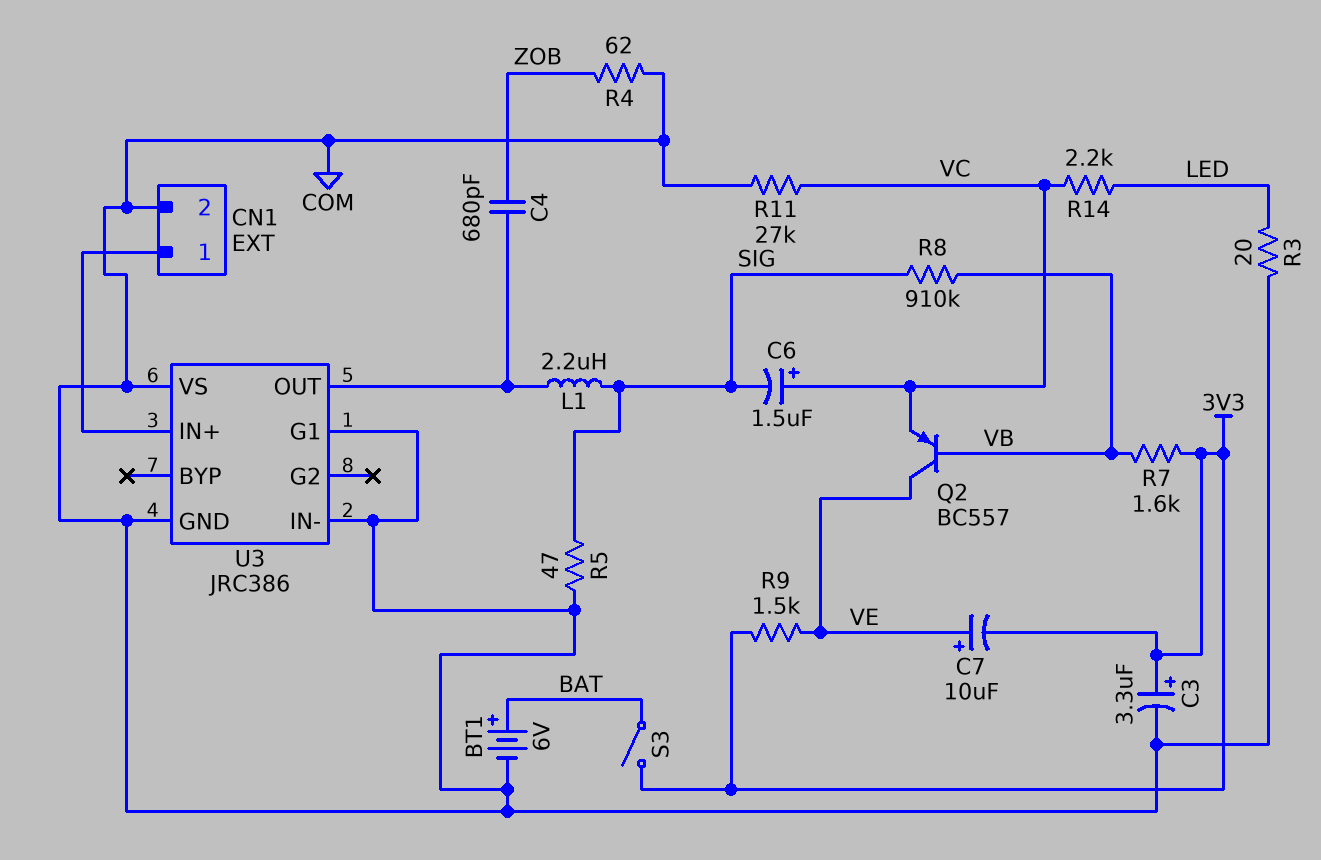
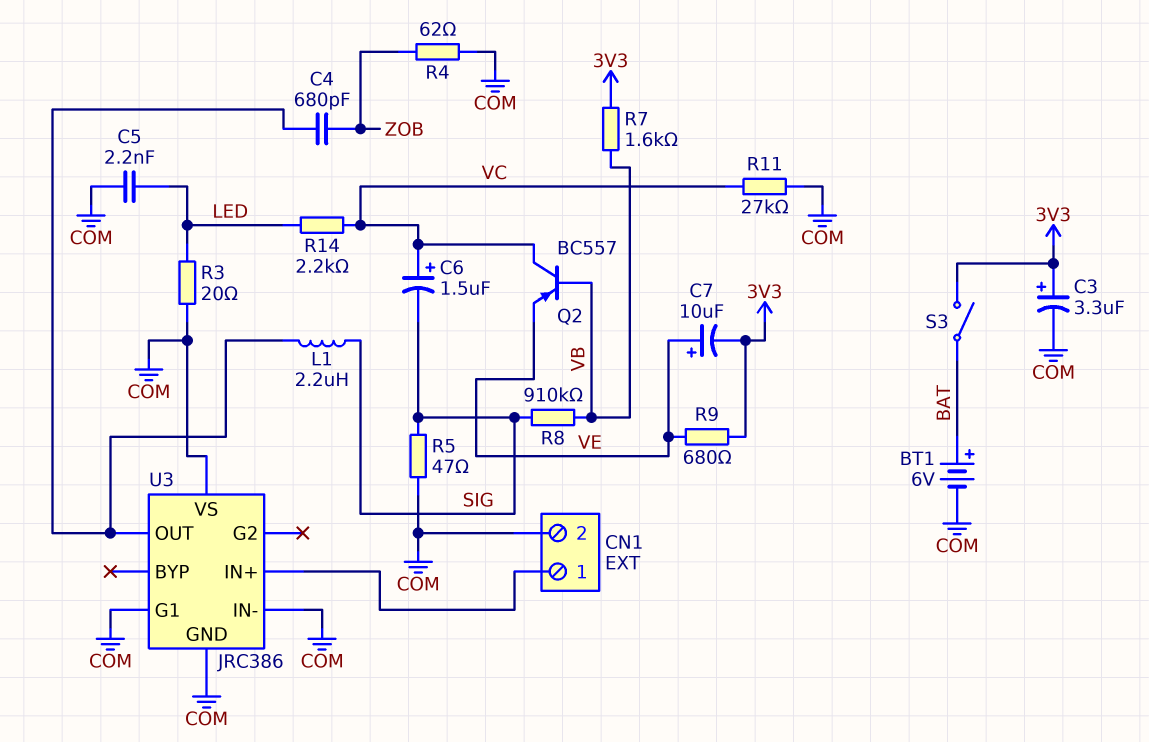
C5: none -> 2.2nF (COM, LED)
Q2: PNP BC557 (B VB, C VE, E VC) -> PNP BC557 (B VB, C VC, E VE)
R9: 1.5k (3V3, VE) -> 680 (3V3, VE)

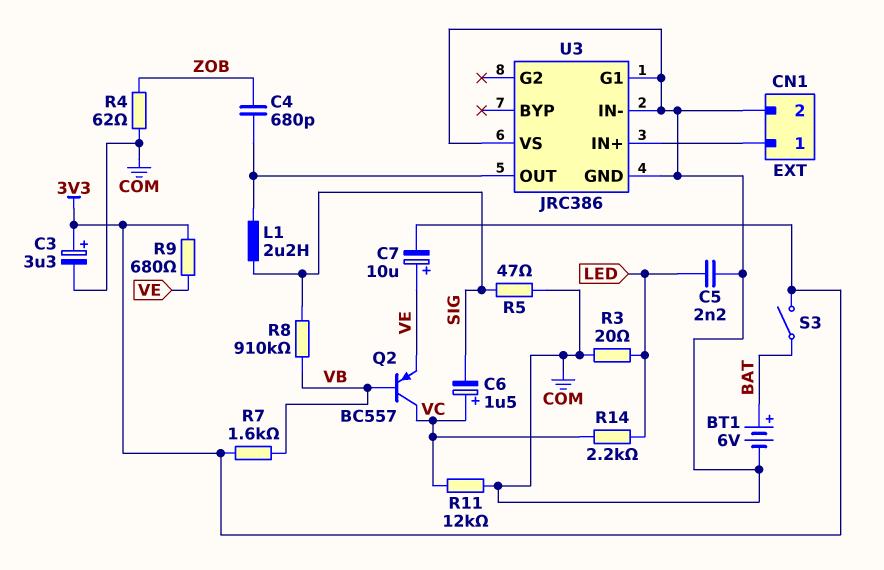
R11: 27k (COM, VC) -> 12k (COM, VC)

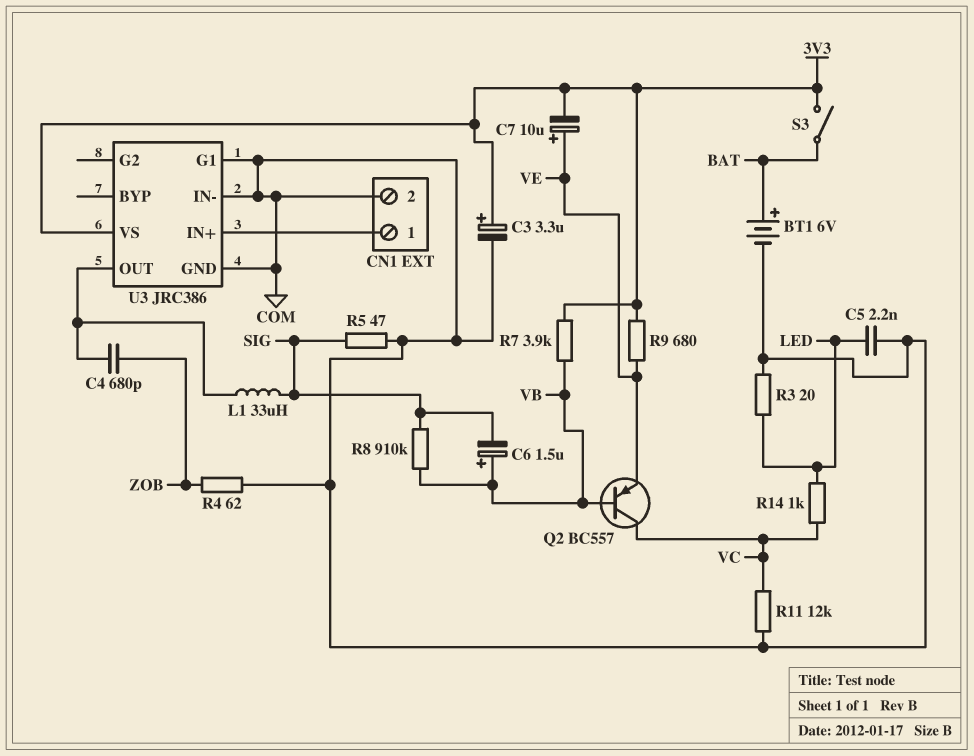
C6: 1.5uF (plus VC, minus SIG) -> 1.5uF (plus VB, minus SIG)
L1: 2.2uH (SIG, U3/OUT) -> 33uH (SIG, U3/OUT)
R7: 1.6k (3V3, VB) -> 3.9k (3V3, VB)
R14: 2.2k (LED, VC) -> 1k (LED, VC)
U3 pin VS: COM -> 3V3

